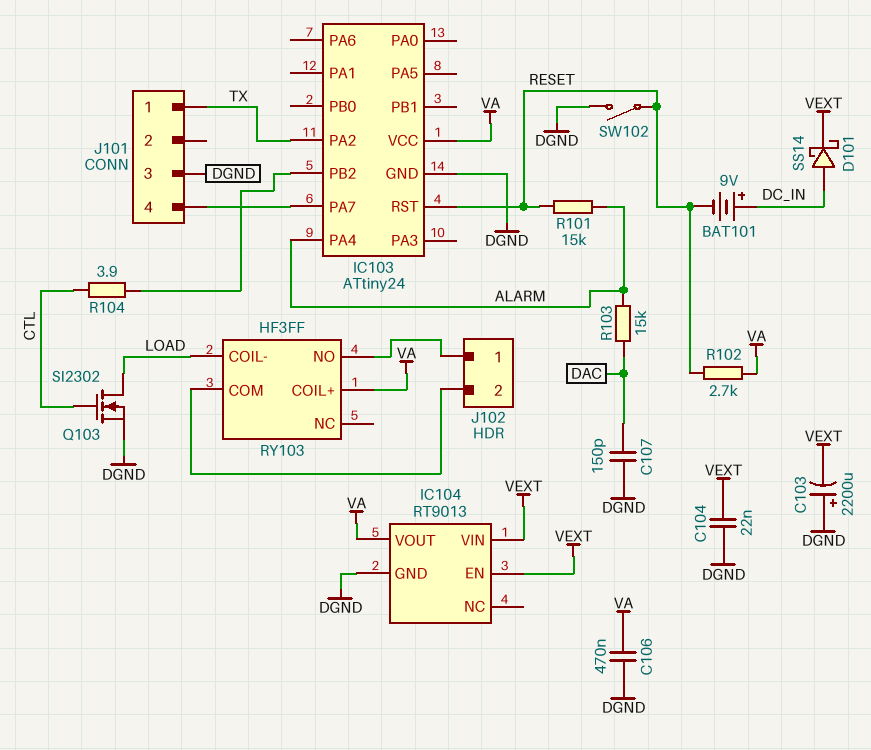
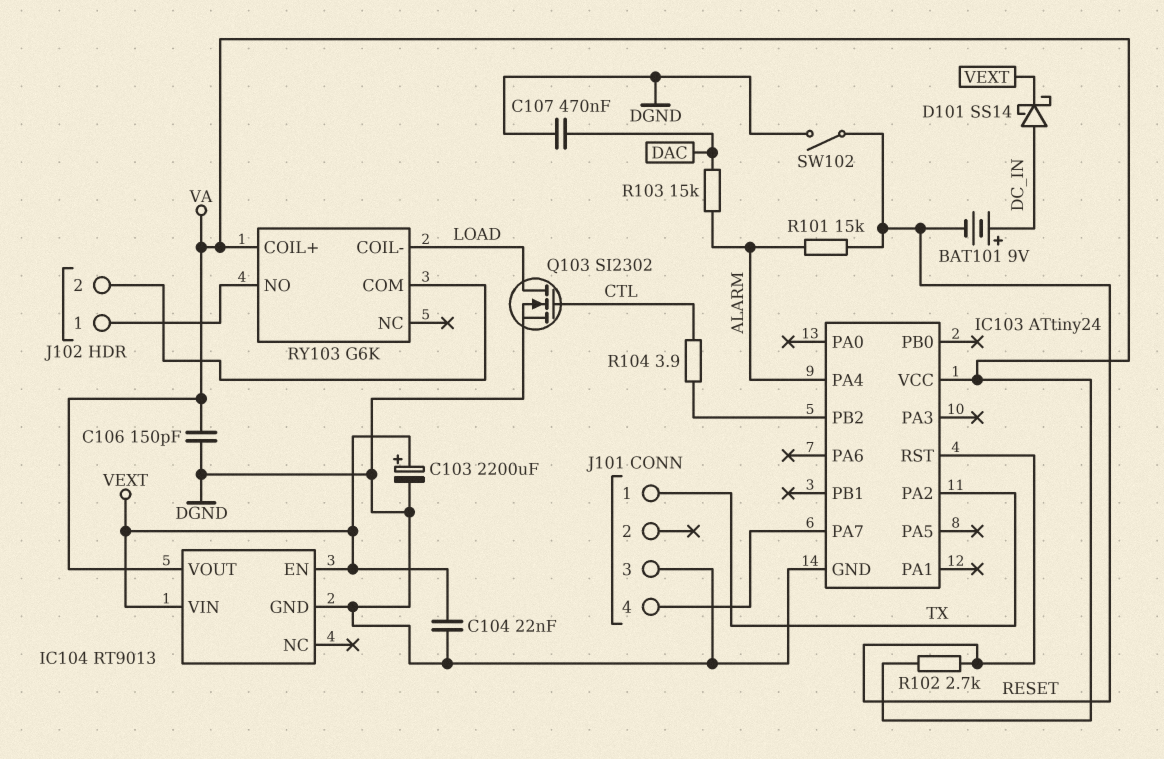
C103: 2200uF (plus DGND, minus VEXT) -> 2200uF (plus VEXT, minus DGND)
C106: 470nF (DGND, VA) -> 150pF (DGND, VA)
C107: 150pF (DAC, DGND) -> 470nF (DAC, DGND)
RY103: HF3FF -> G6K

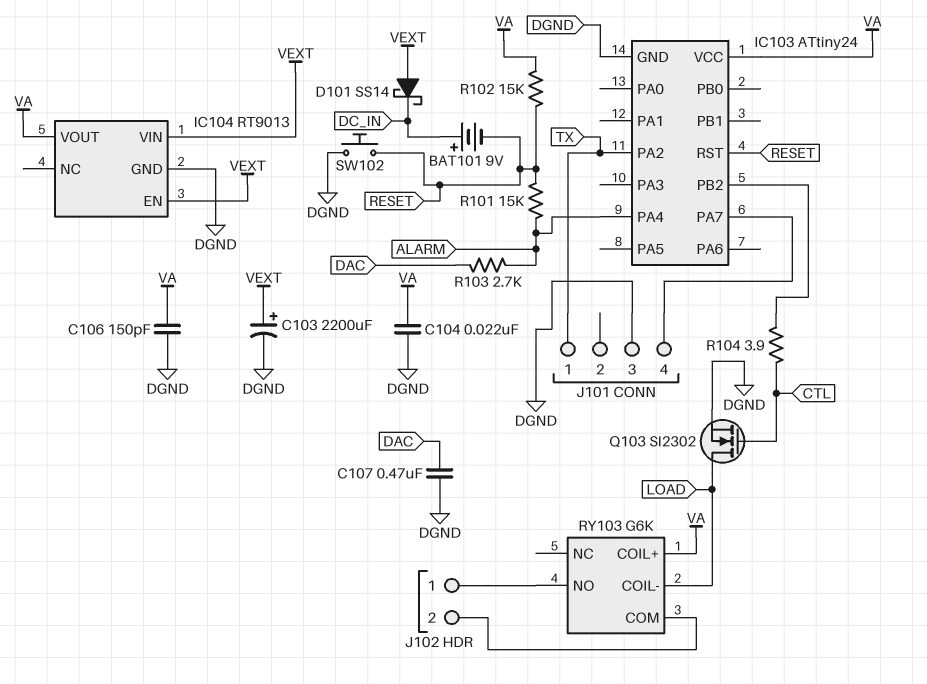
C104: 22nF (DGND, VEXT) -> 22nF (DGND, VA)
D101: schottky SS14 (A DC_IN, K VEXT) -> schottky SS14 (A VEXT, K DC_IN)
R102: 2.7k (RESET, VA) -> 15k (RESET, VA)
R103: 15k (ALARM, DAC) -> 2.7k (ALARM, DAC)
SW102: switch (DGND, RESET) -> button (DGND, RESET)

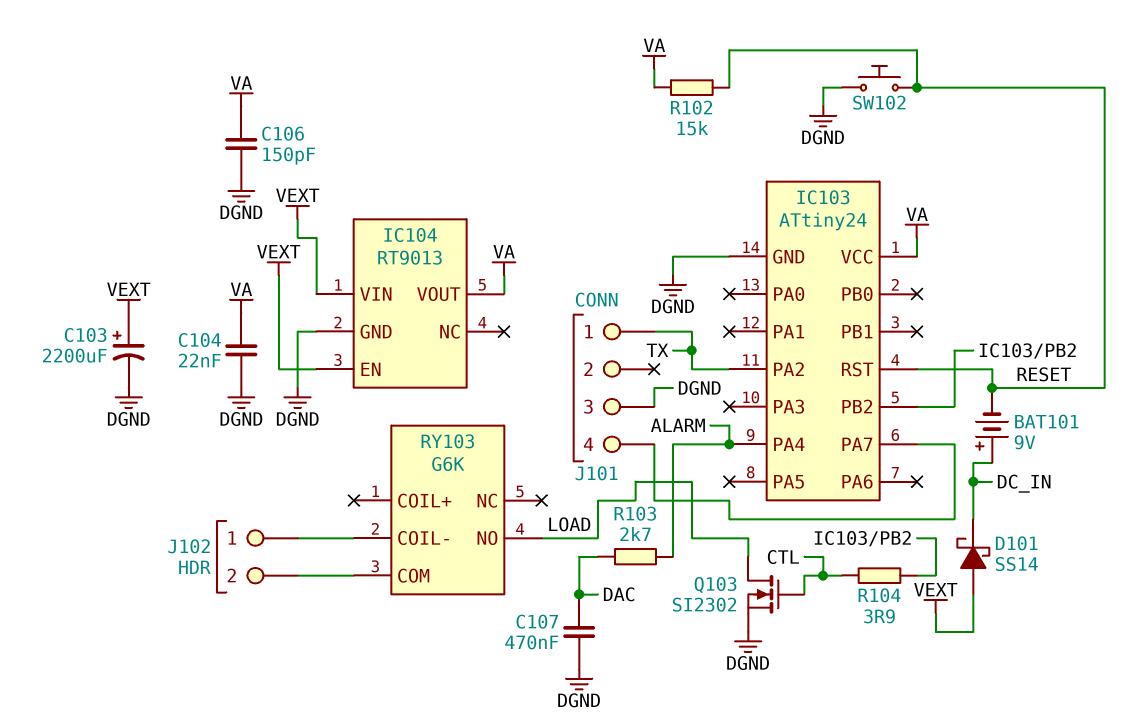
R101: 15k (ALARM, RESET) -> none
RY103 pin COIL+: VA -> none
RY103 pin COIL-: LOAD -> J102/1
RY103 pin NO: J102/1 -> LOAD

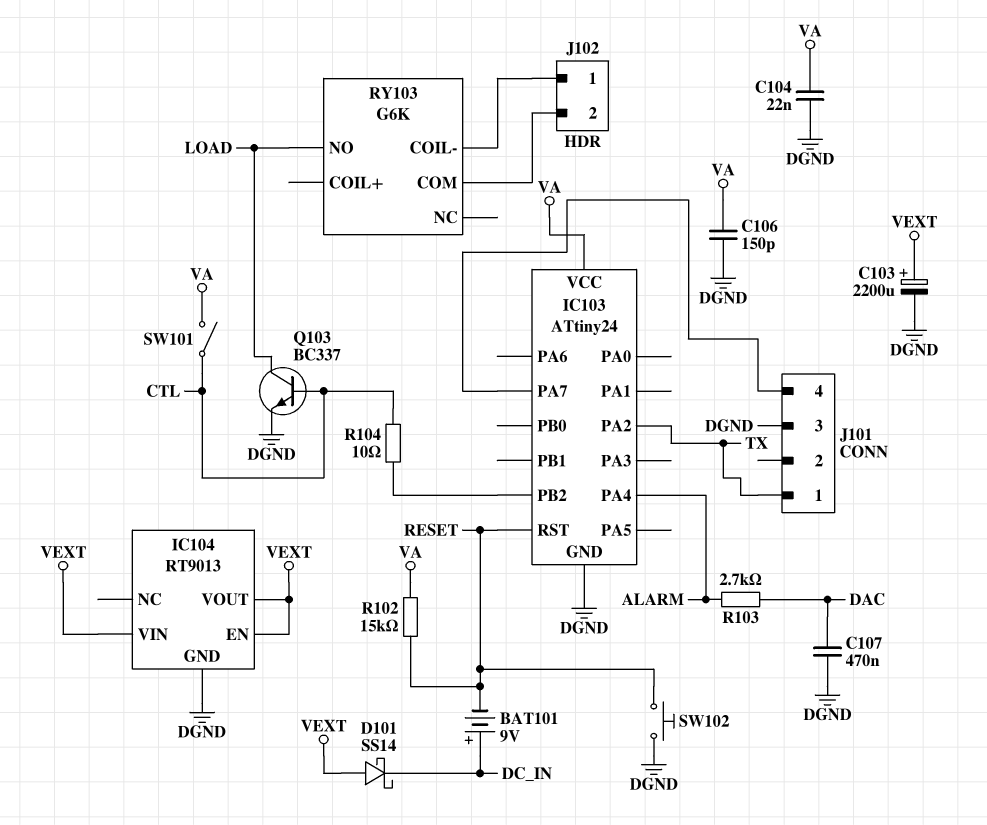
IC104 pin VOUT: VA -> VEXT
Q103: NMOS SI2302 (G CTL, D LOAD, S DGND) -> NPN BC337 (B CTL, C LOAD, E DGND)
R104: 3.9 (CTL, IC103/PB2) -> 10 (CTL, IC103/PB2)
SW101: none -> switch (CTL, VA)

